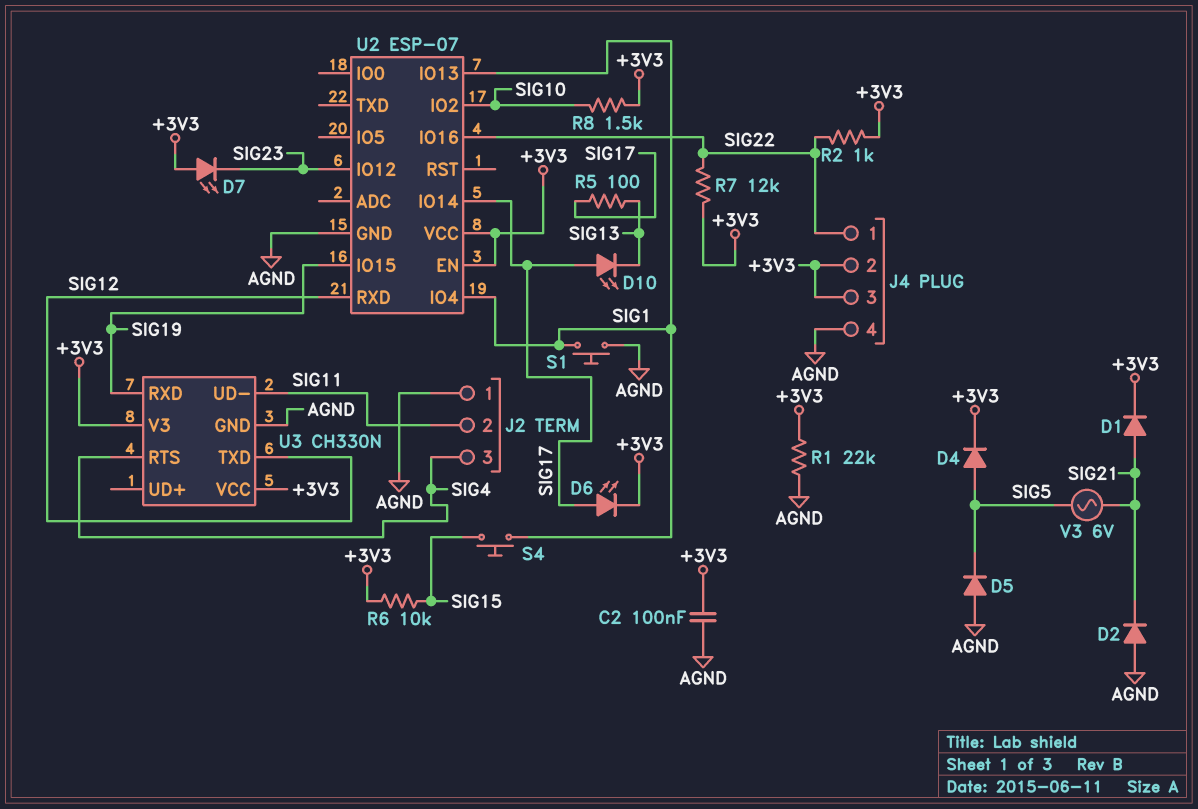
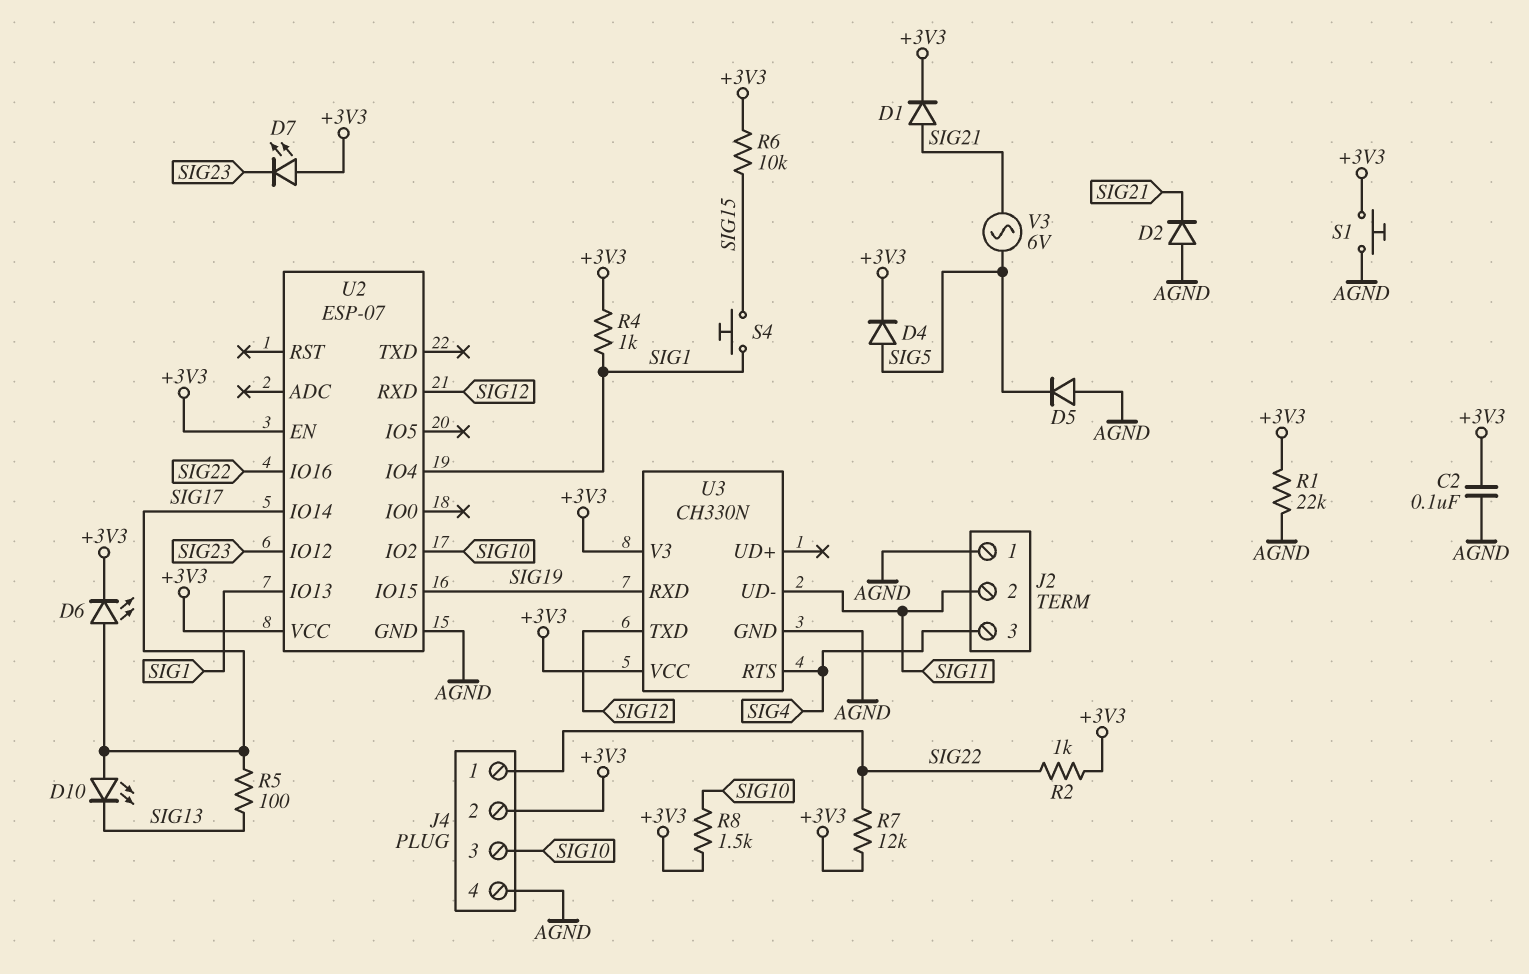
J4 pin 3: +3V3 -> SIG10
R4: none -> 1k (+3V3, SIG1)
S1: button (AGND, SIG1) -> button (+3V3, AGND)

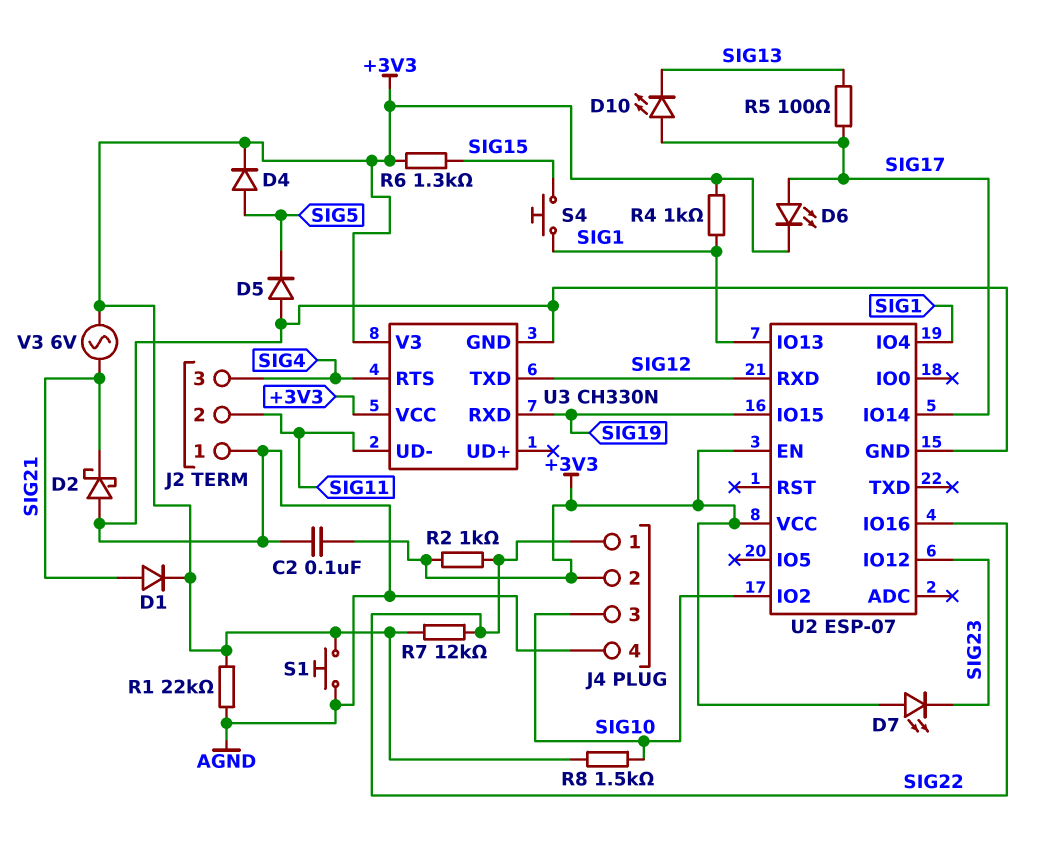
D2: diode (A AGND, K SIG21) -> schottky (A AGND, K SIG21)
R6: 10k (+3V3, SIG15) -> 1.3k (+3V3, SIG15)
V3: AC 6V (SIG5, SIG21) -> AC 6V (+3V3, SIG21)

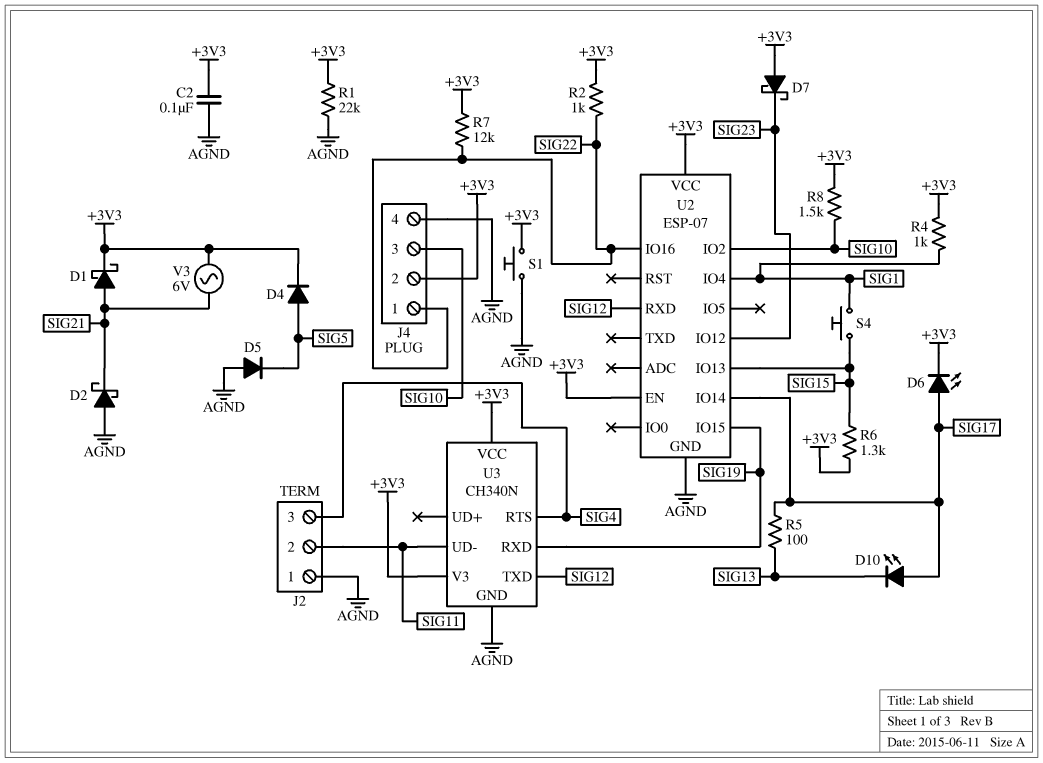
D1: diode (A SIG21, K +3V3) -> schottky (A SIG21, K +3V3)
D7: LED (A +3V3, K SIG23) -> schottky (A +3V3, K SIG23)
U2 pin IO13: SIG1 -> SIG15
U3: CH330N -> CH340N

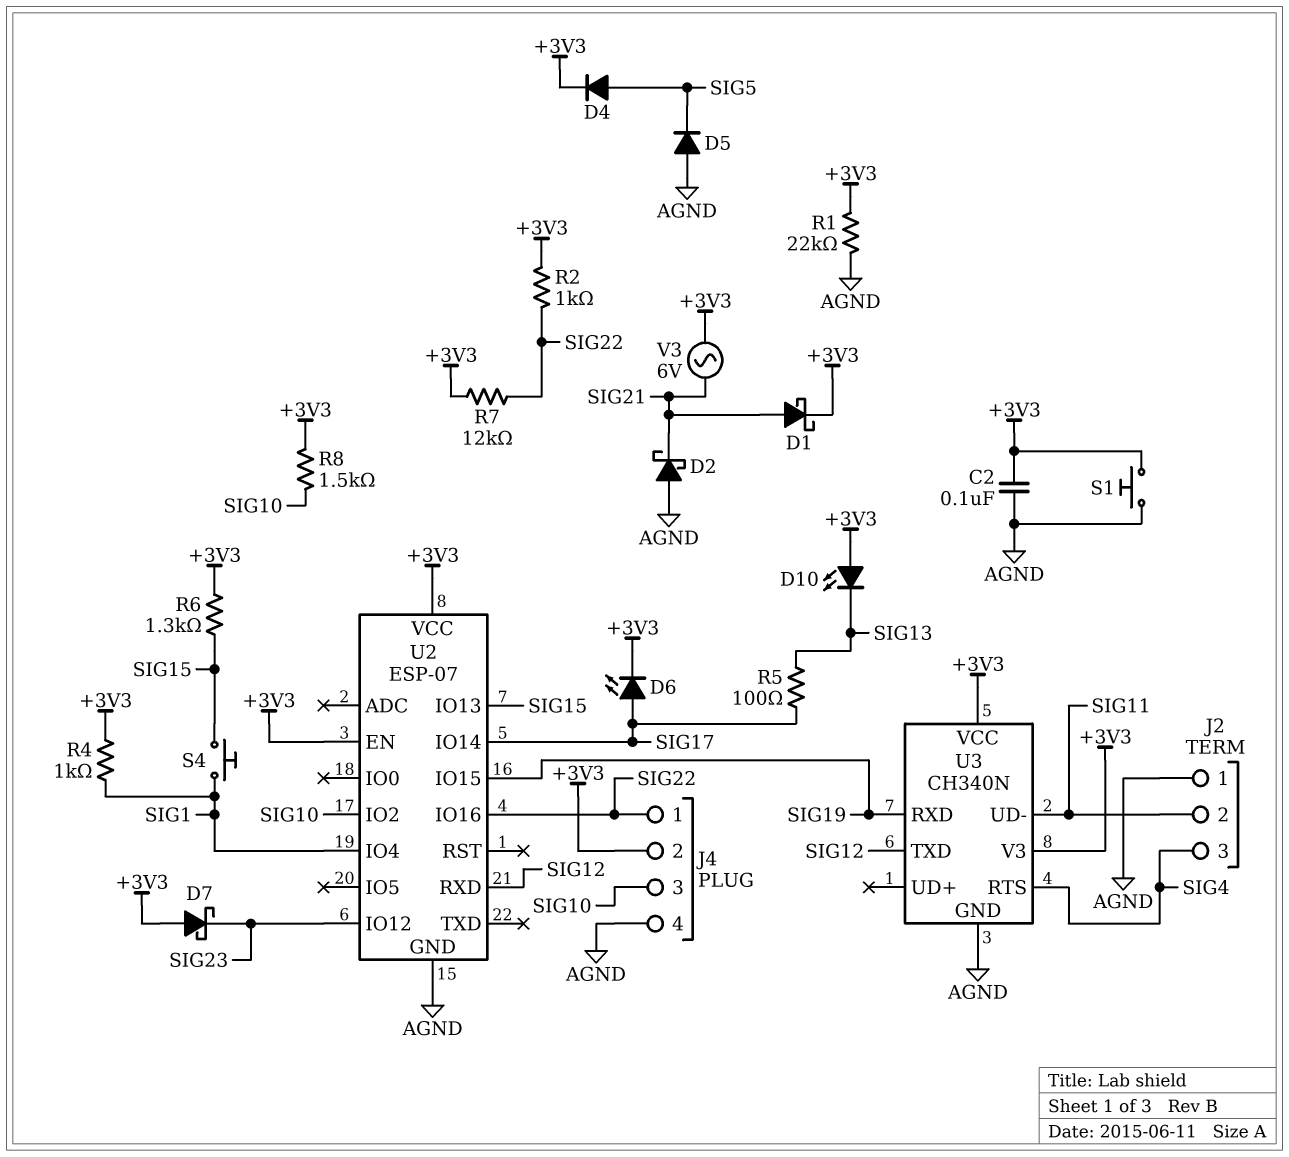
D10: LED (A SIG17, K SIG13) -> LED (A +3V3, K SIG13)

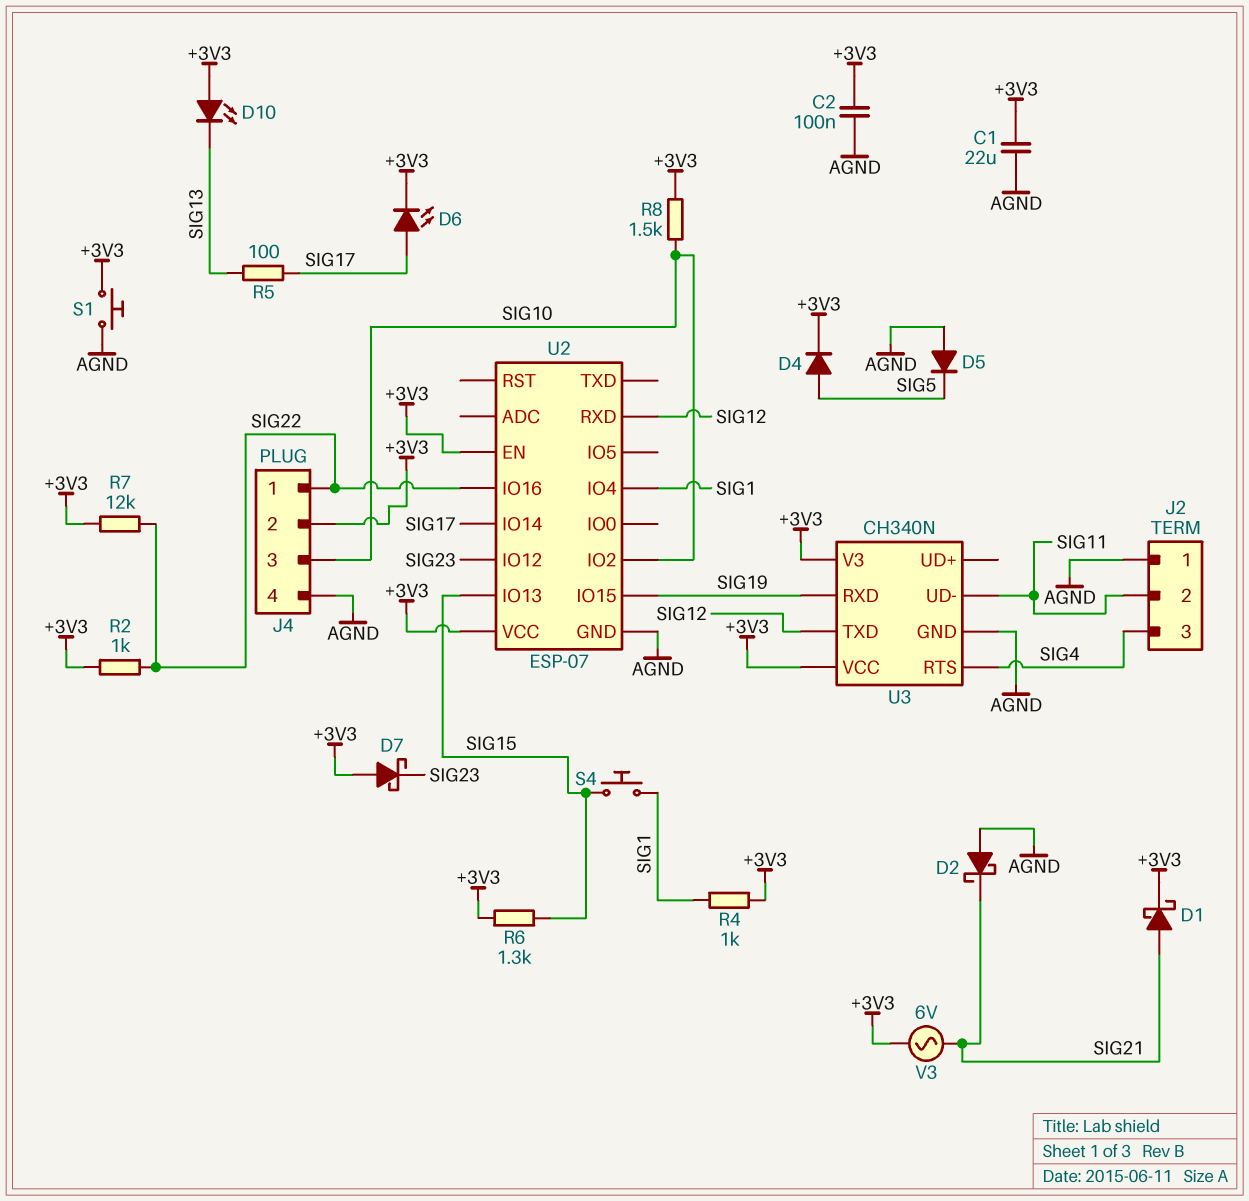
C1: none -> 22uF (+3V3, AGND)
R1: 22k (+3V3, AGND) -> none

